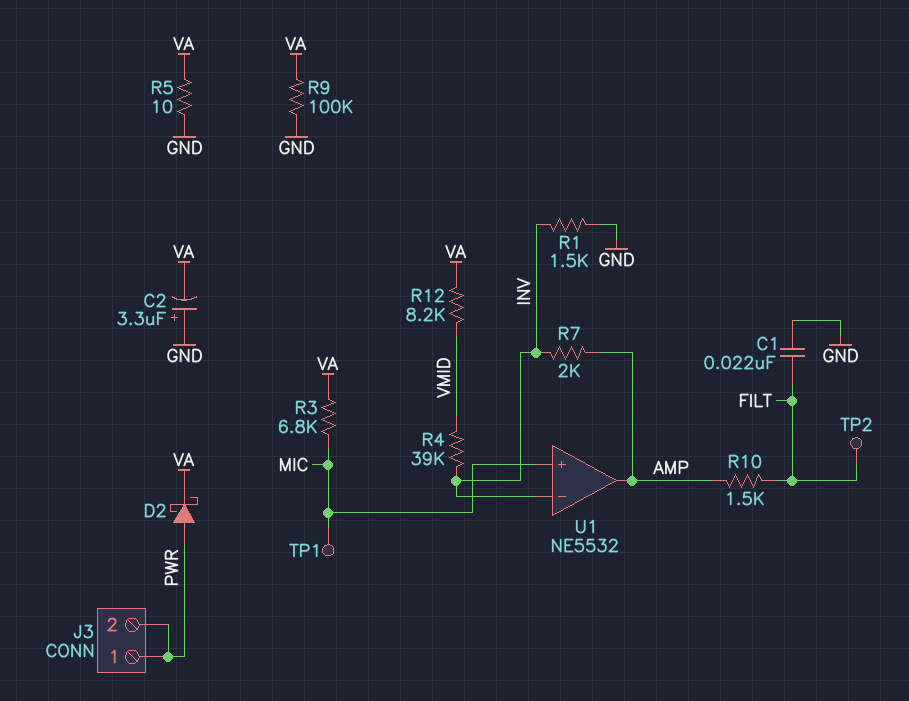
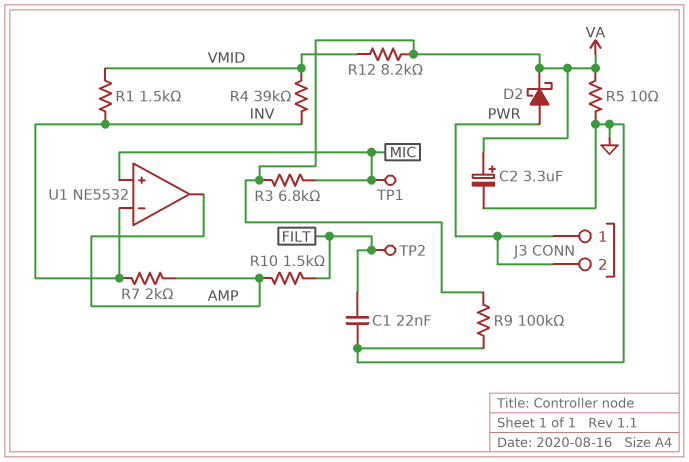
C2: 3.3uF (plus GND, minus VA) -> 3.3uF (plus VA, minus GND)
R1: 1.5k (GND, INV) -> 1.5k (INV, VMID)

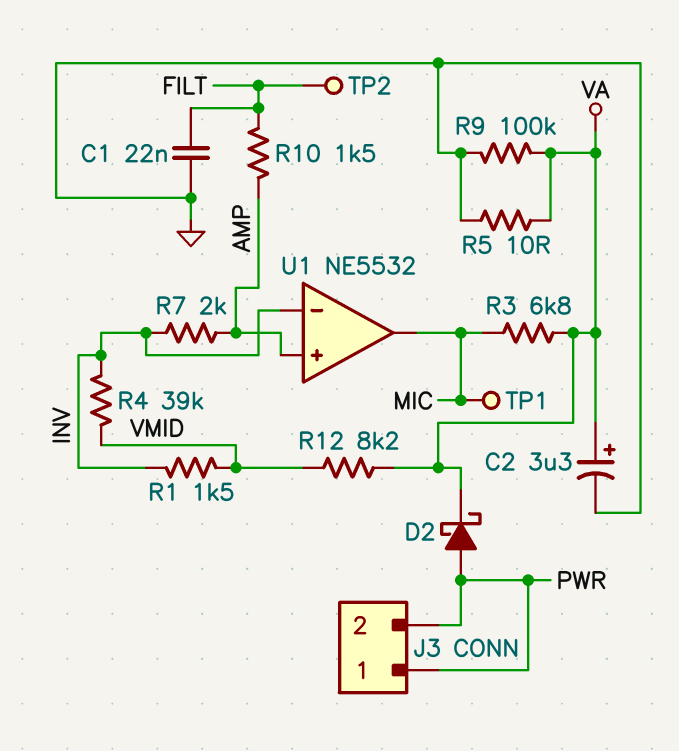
U1 pin in+: MIC -> AMP
U1 pin out: AMP -> MIC

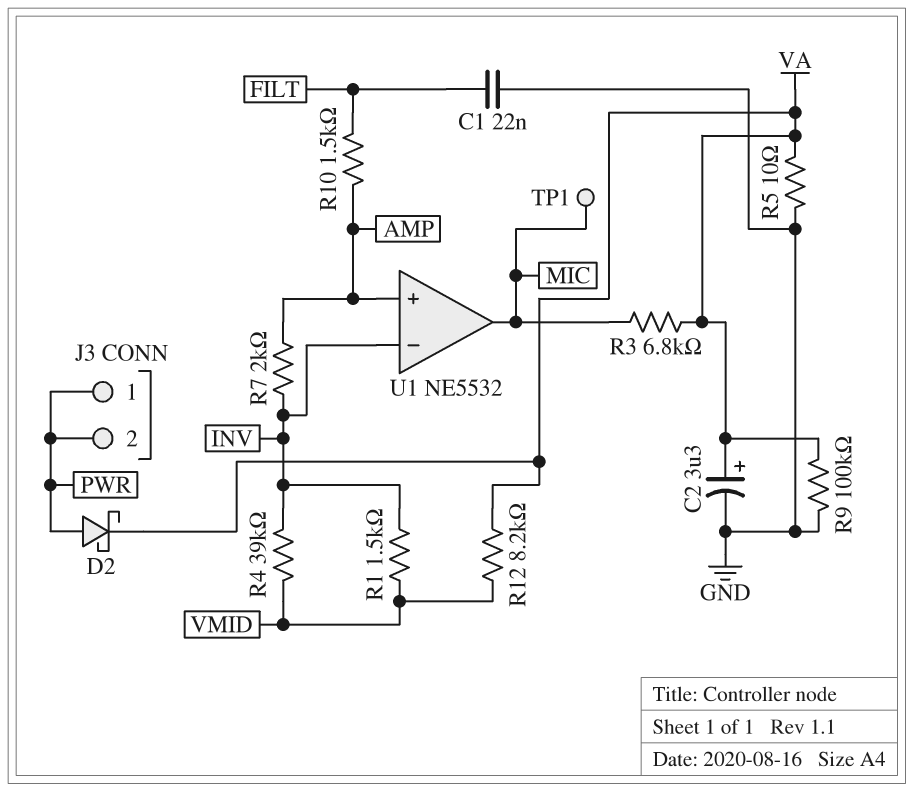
TP2: test point (FILT) -> none

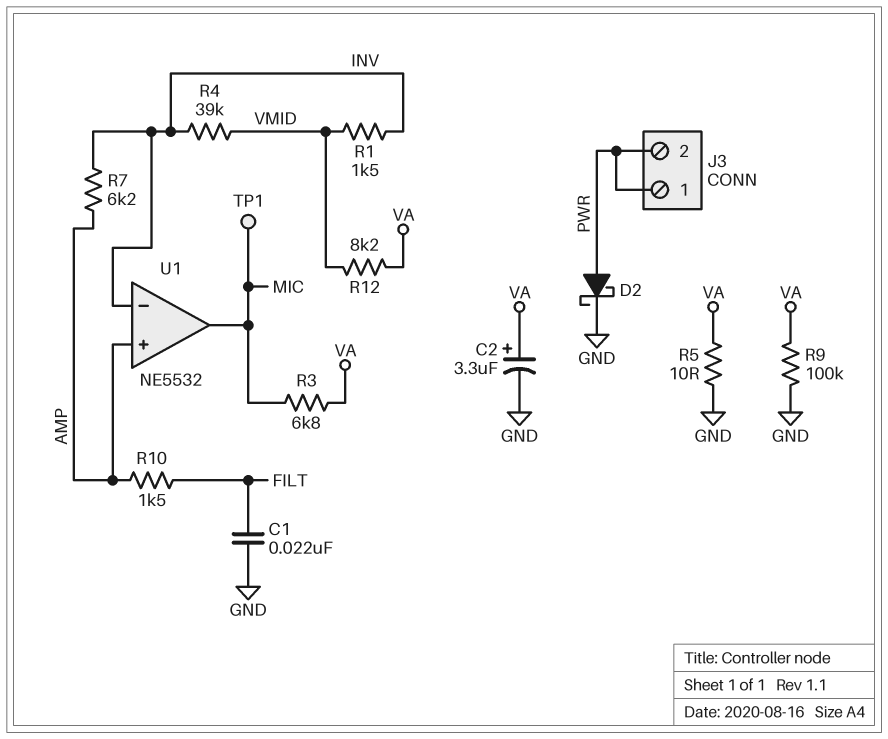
D2: schottky (A PWR, K VA) -> schottky (A PWR, K GND)
R7: 2k (AMP, INV) -> 6.2k (AMP, INV)

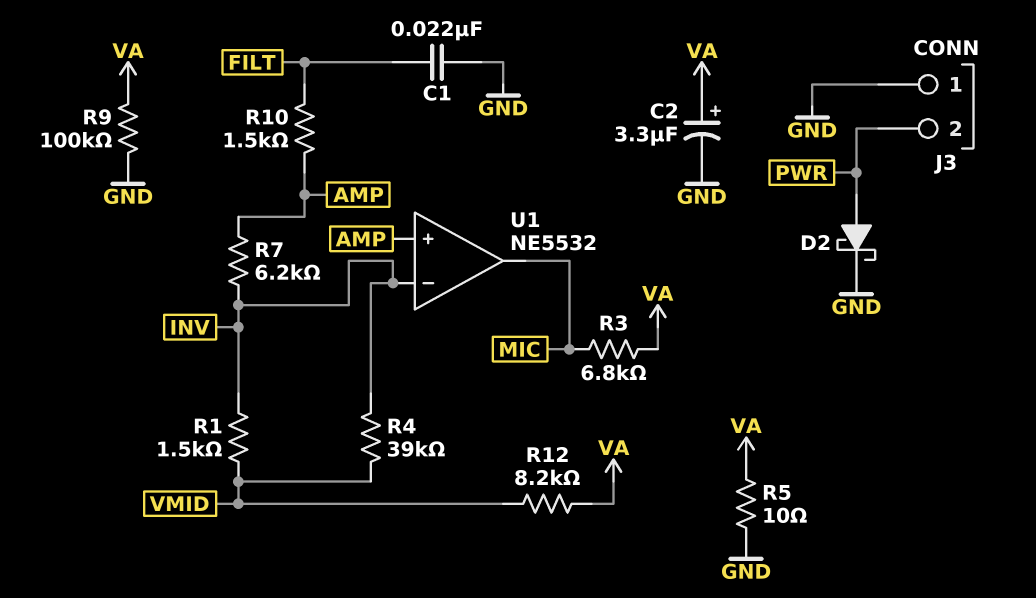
J3 pin 1: PWR -> GND
TP1: test point (MIC) -> none

